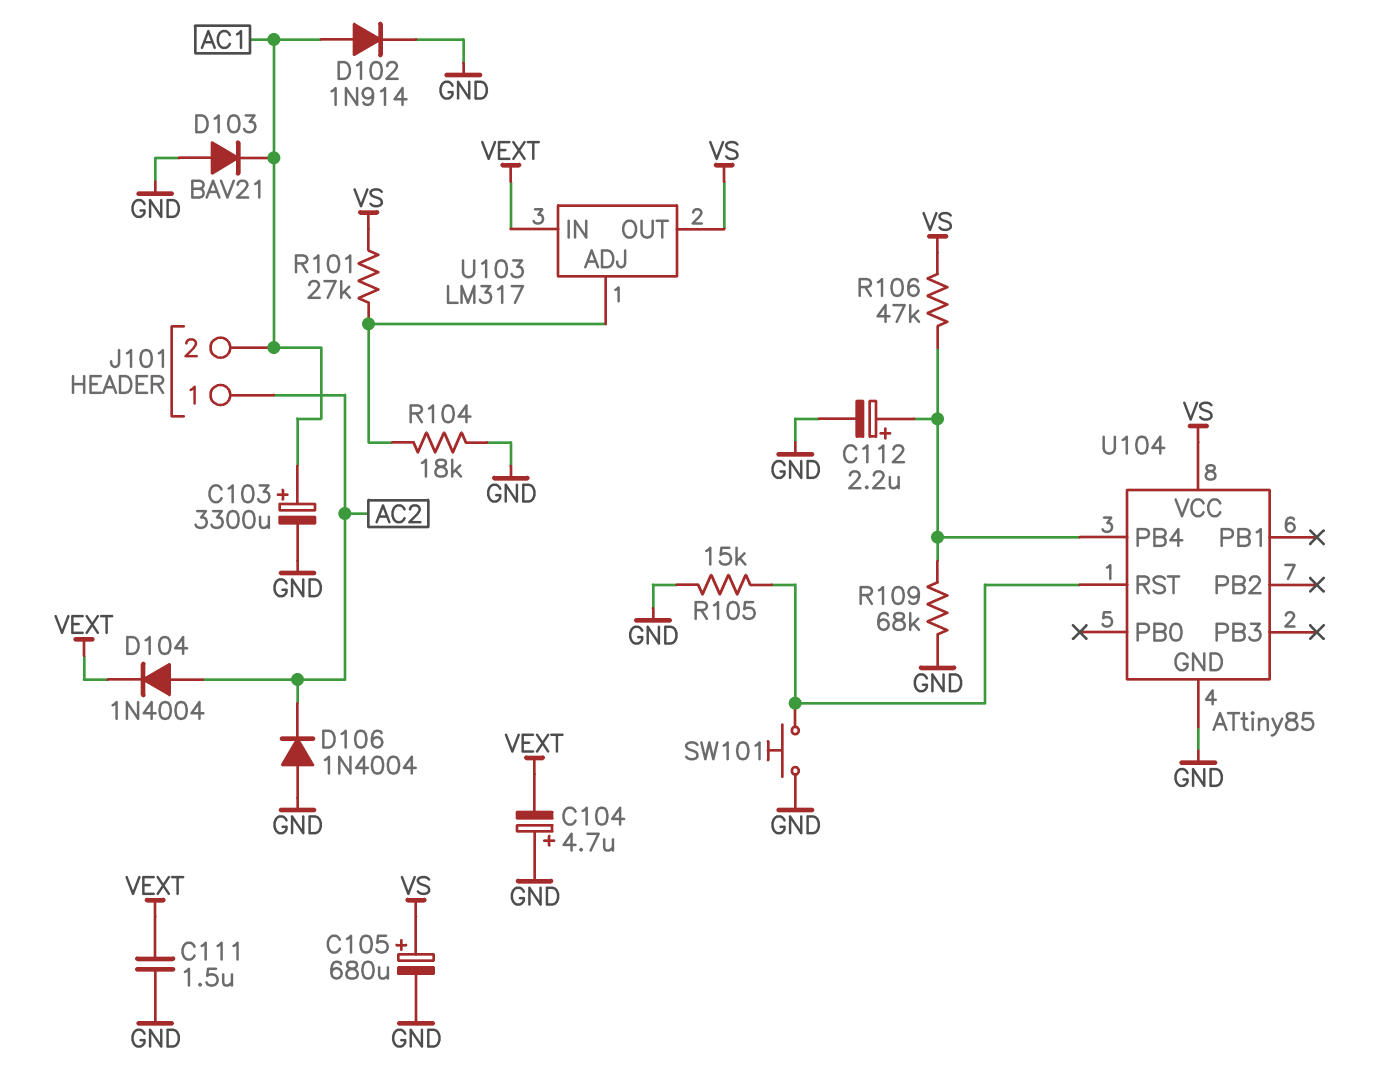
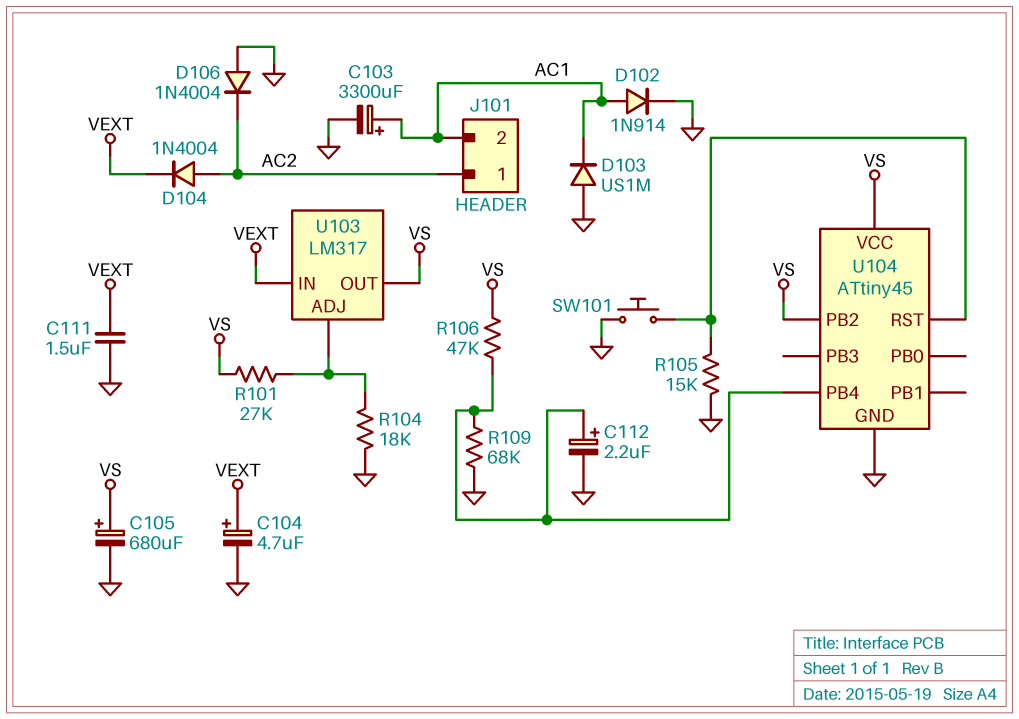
C104: 4.7uF (plus GND, minus VEXT) -> 4.7uF (plus VEXT, minus GND)
D103: diode BAV21 (A GND, K AC1) -> diode US1M (A GND, K AC1)
U104: ATtiny85 -> ATtiny45
U104 pin PB2: none -> VS

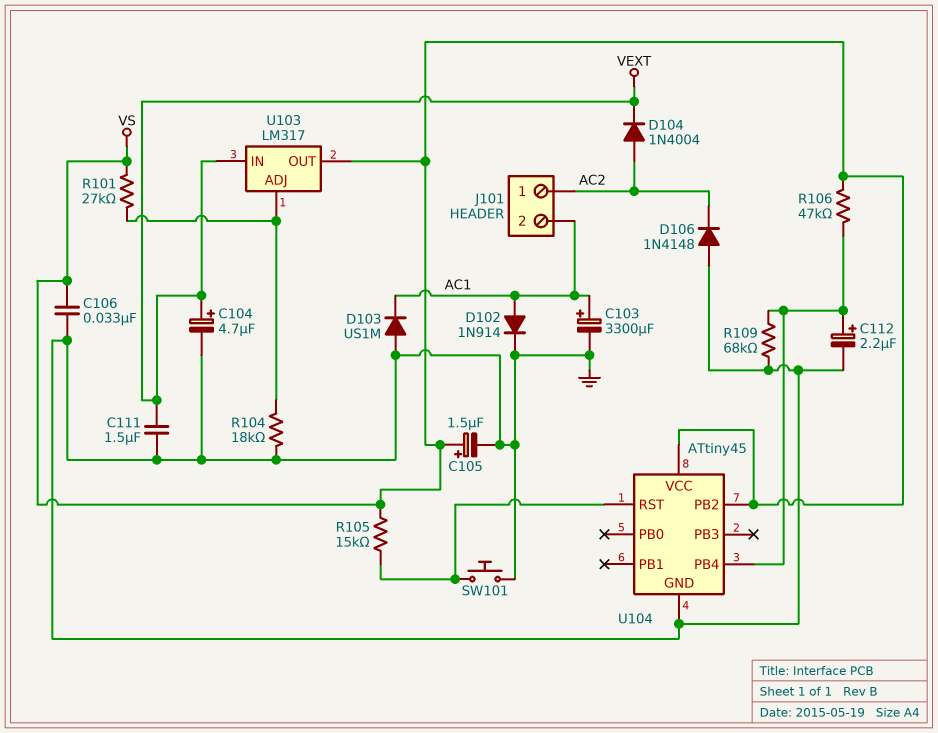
C105: 680uF (plus VS, minus GND) -> 1.5uF (plus VS, minus GND)
C106: none -> 33nF (GND, VS)
D106: diode 1N4004 (A GND, K AC2) -> diode 1N4148 (A GND, K AC2)
R105: 15k (GND, U104/RST) -> 15k (U104/RST, VS)

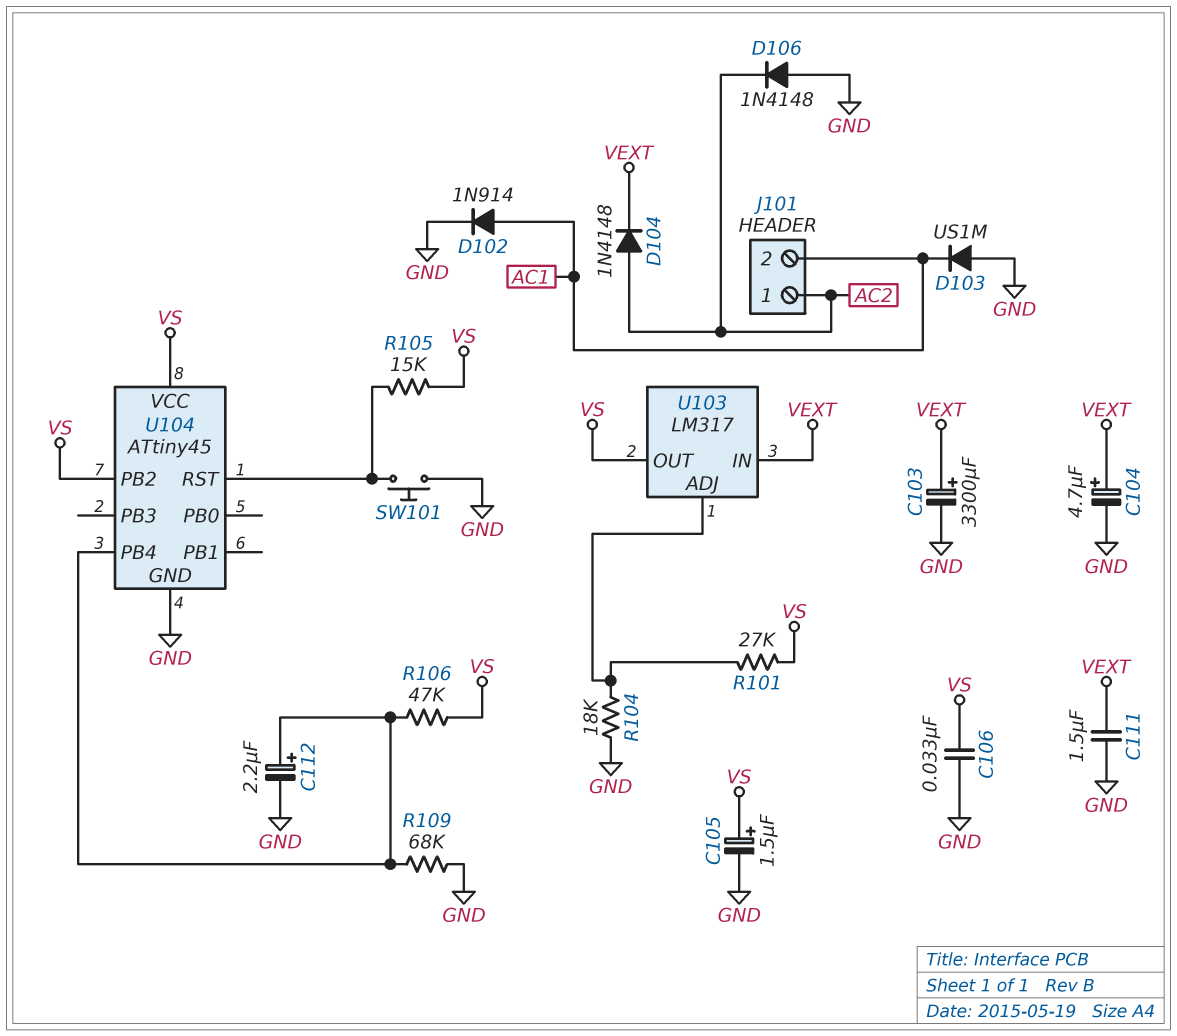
C103: 3300uF (plus AC1, minus GND) -> 3300uF (plus VEXT, minus GND)
D104: diode 1N4004 (A AC2, K VEXT) -> diode 1N4148 (A AC2, K VEXT)

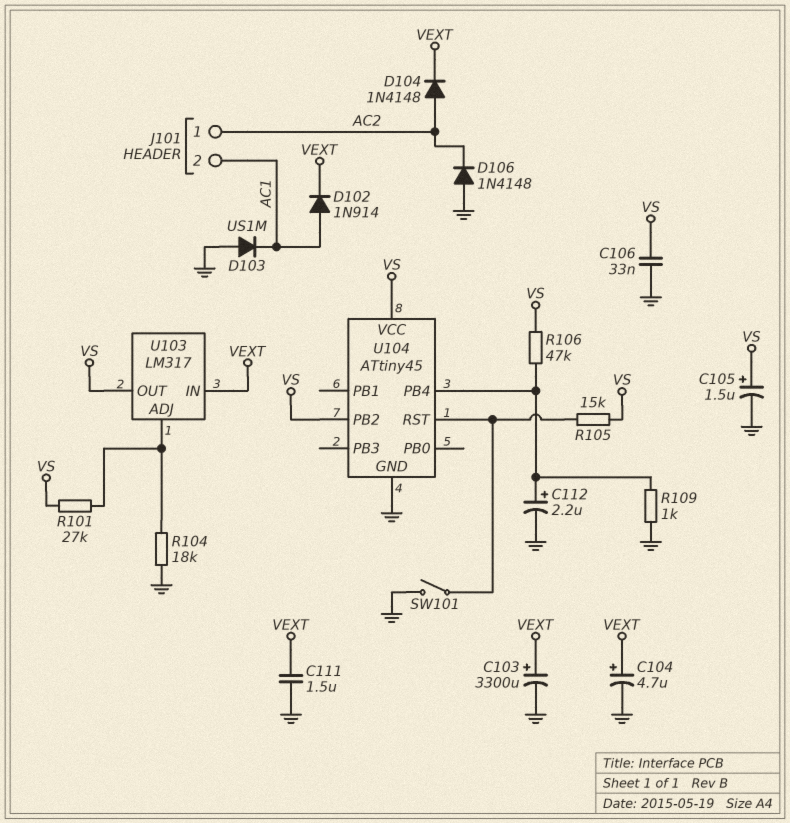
D102: diode 1N914 (A AC1, K GND) -> diode 1N914 (A AC1, K VEXT)
R109: 68k (GND, U104/PB4) -> 1k (GND, U104/PB4)
SW101: button (GND, U104/RST) -> switch (GND, U104/RST)

